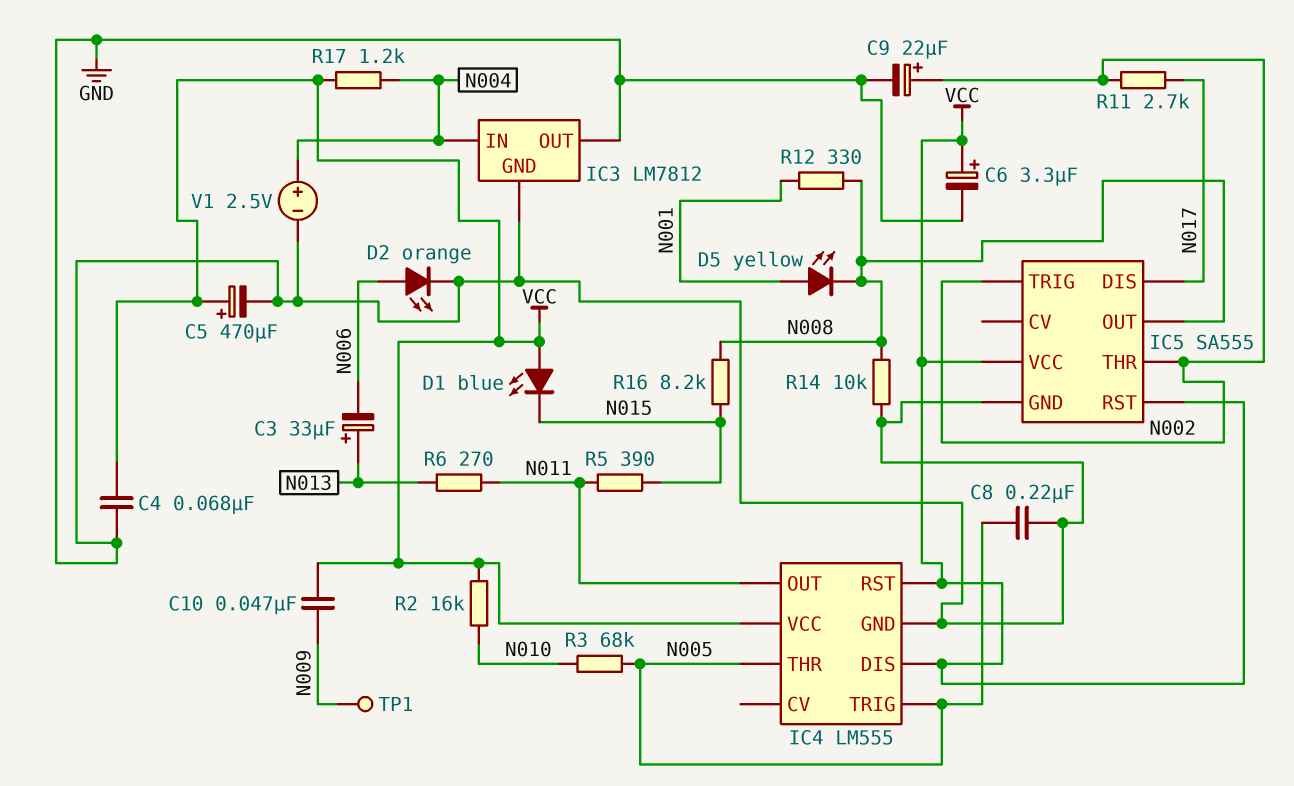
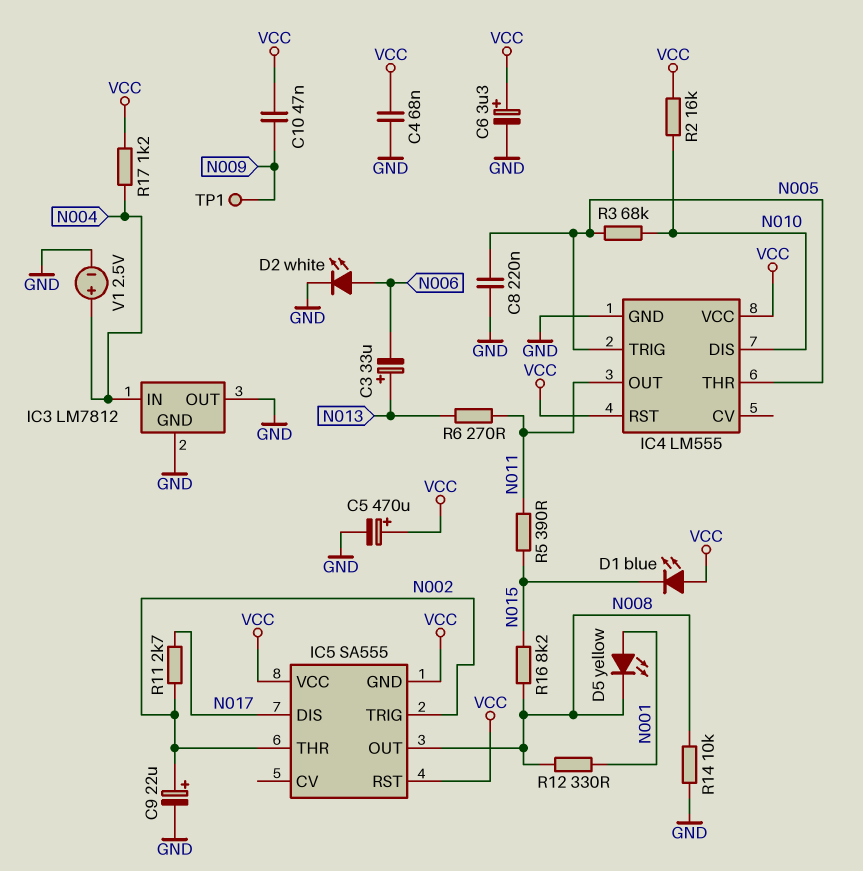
D2: LED orange (A N006, K GND) -> LED white (A N006, K GND)
IC4 pin DIS: VCC -> N010
IC5 pin GND: GND -> VCC

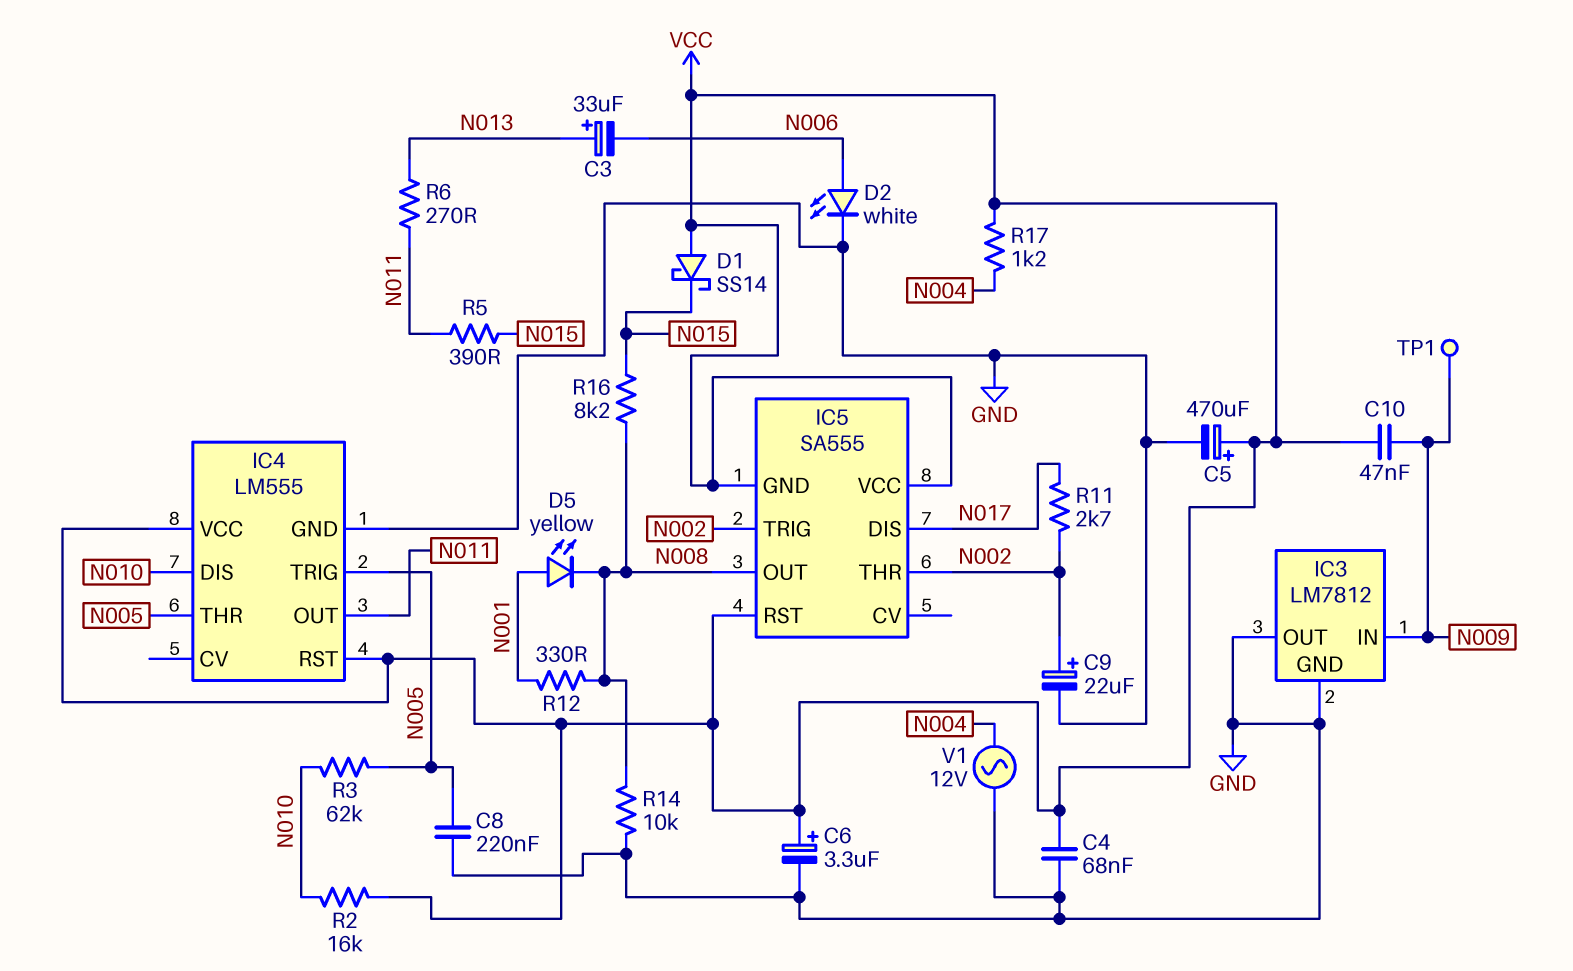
D1: LED blue (A VCC, K N015) -> schottky SS14 (A VCC, K N015)
IC3 pin IN: N004 -> N009
R3: 68k (N005, N010) -> 62k (N005, N010)
V1: 2.5V (plus N004, minus GND) -> AC 12V (GND, N004)

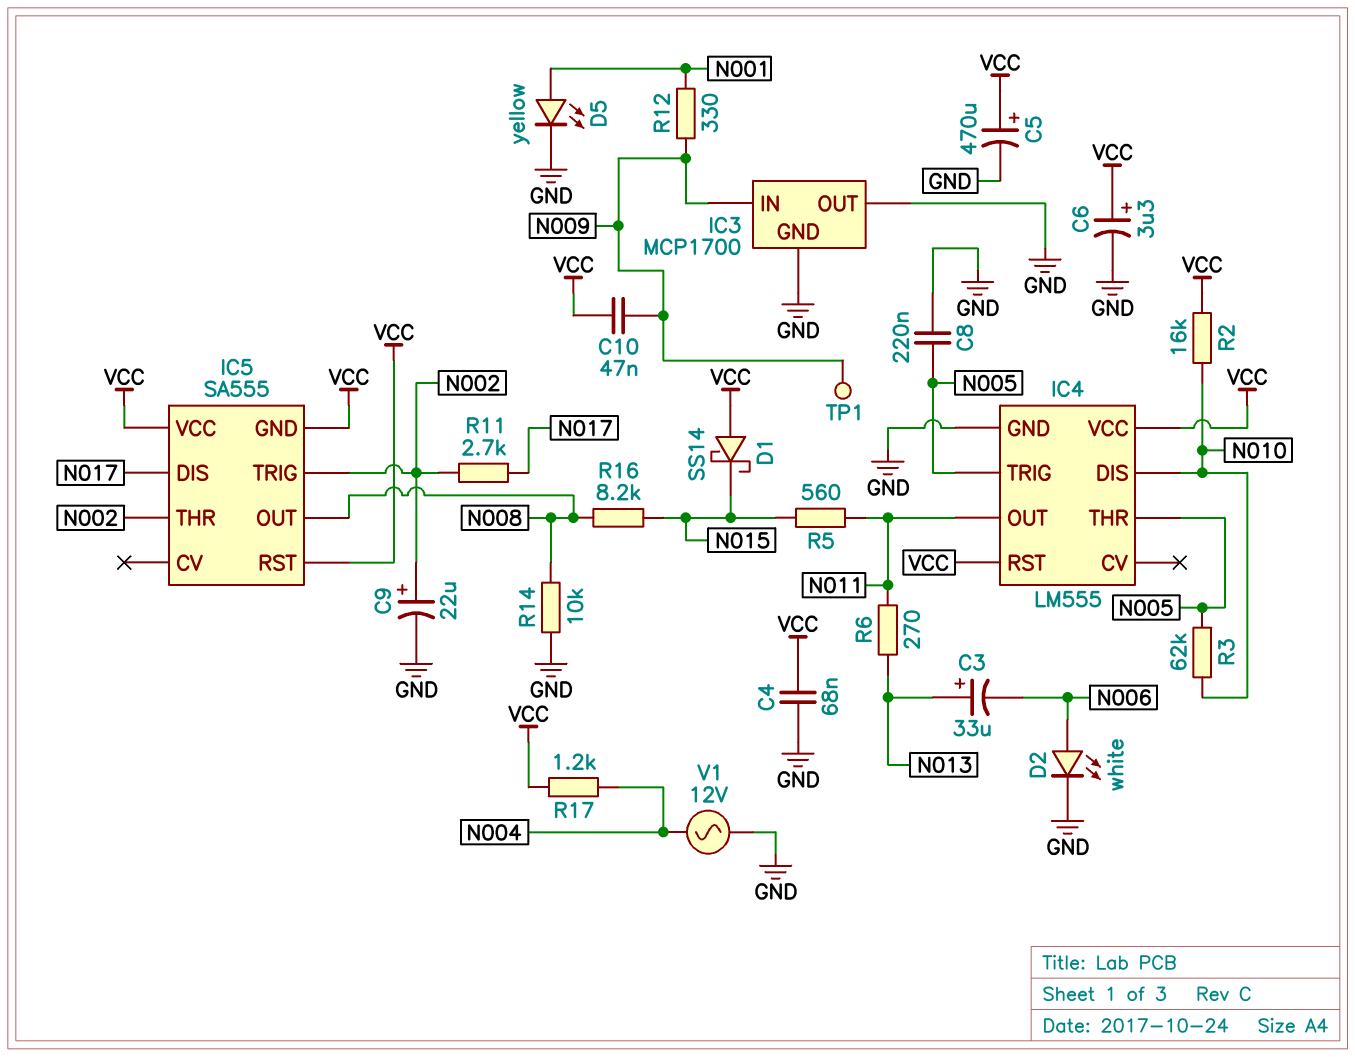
D5: LED yellow (A N001, K N008) -> LED yellow (A N001, K GND)
IC3: LM7812 -> MCP1700
R5: 390 (N011, N015) -> 560 (N011, N015)
R12: 330 (N001, N008) -> 330 (N001, N009)

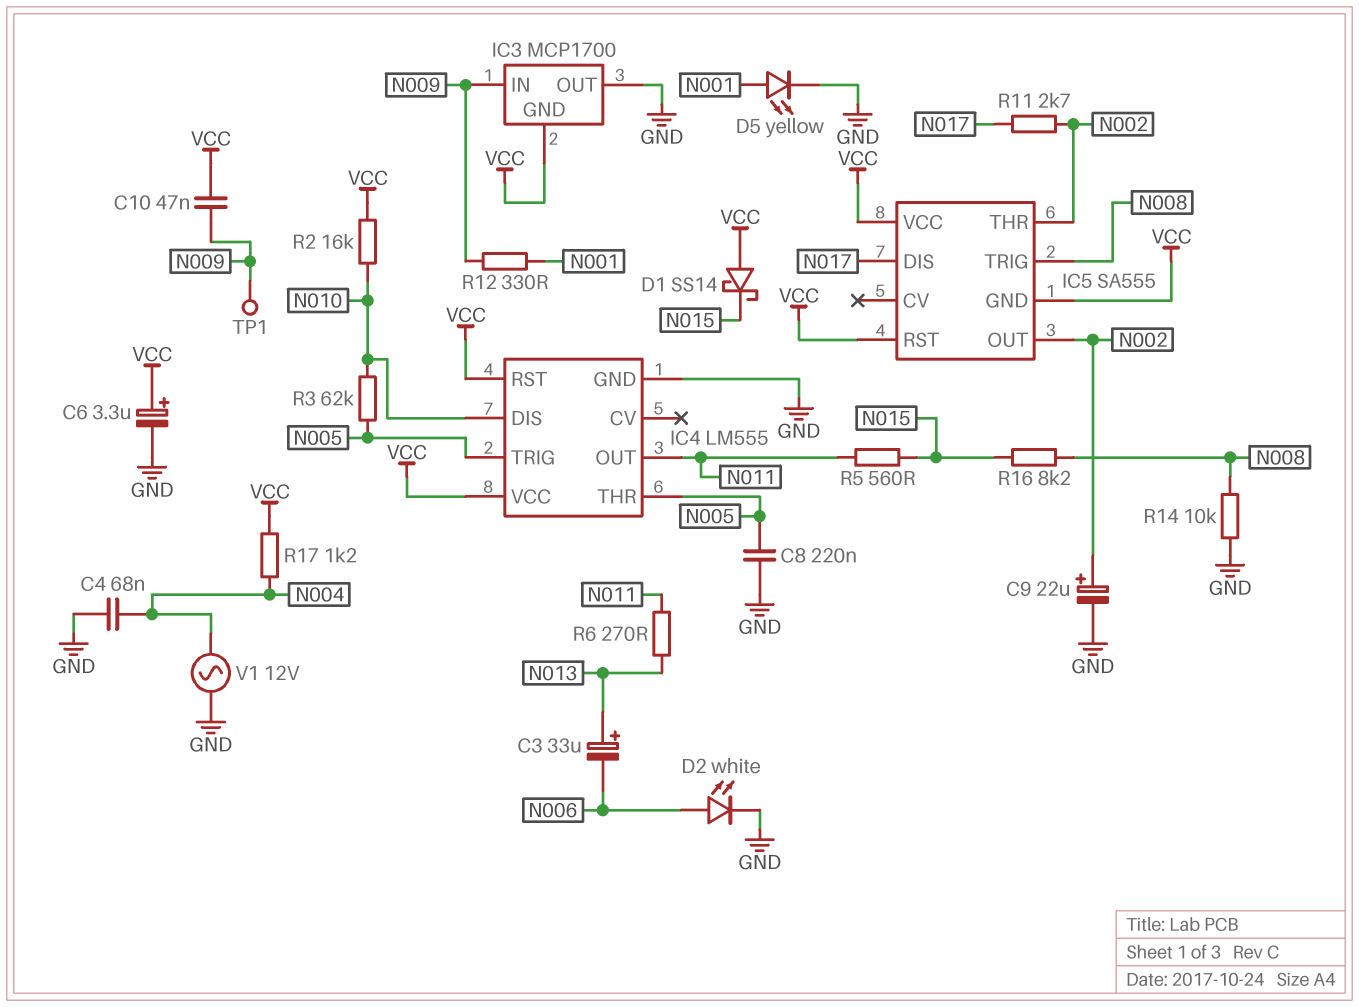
C4: 68nF (GND, VCC) -> 68nF (GND, N004)
C5: 470uF (plus VCC, minus GND) -> none
IC3 pin GND: GND -> VCC
IC5 pin OUT: N008 -> N002
IC5 pin TRIG: N002 -> N008

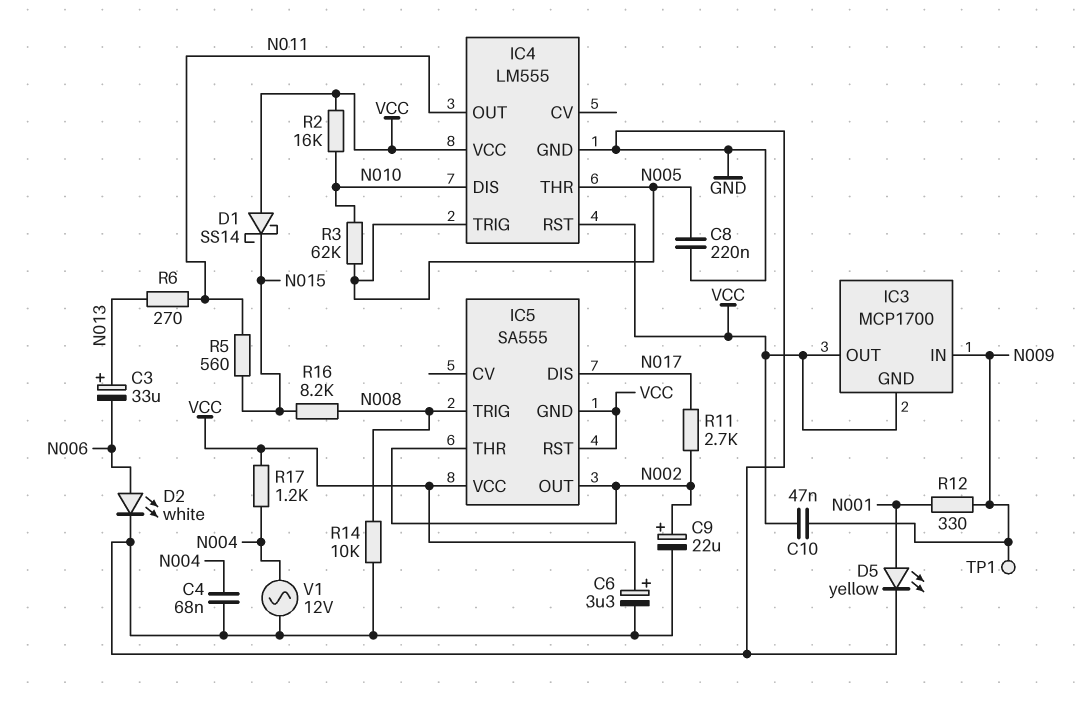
IC3 pin OUT: GND -> VCC

